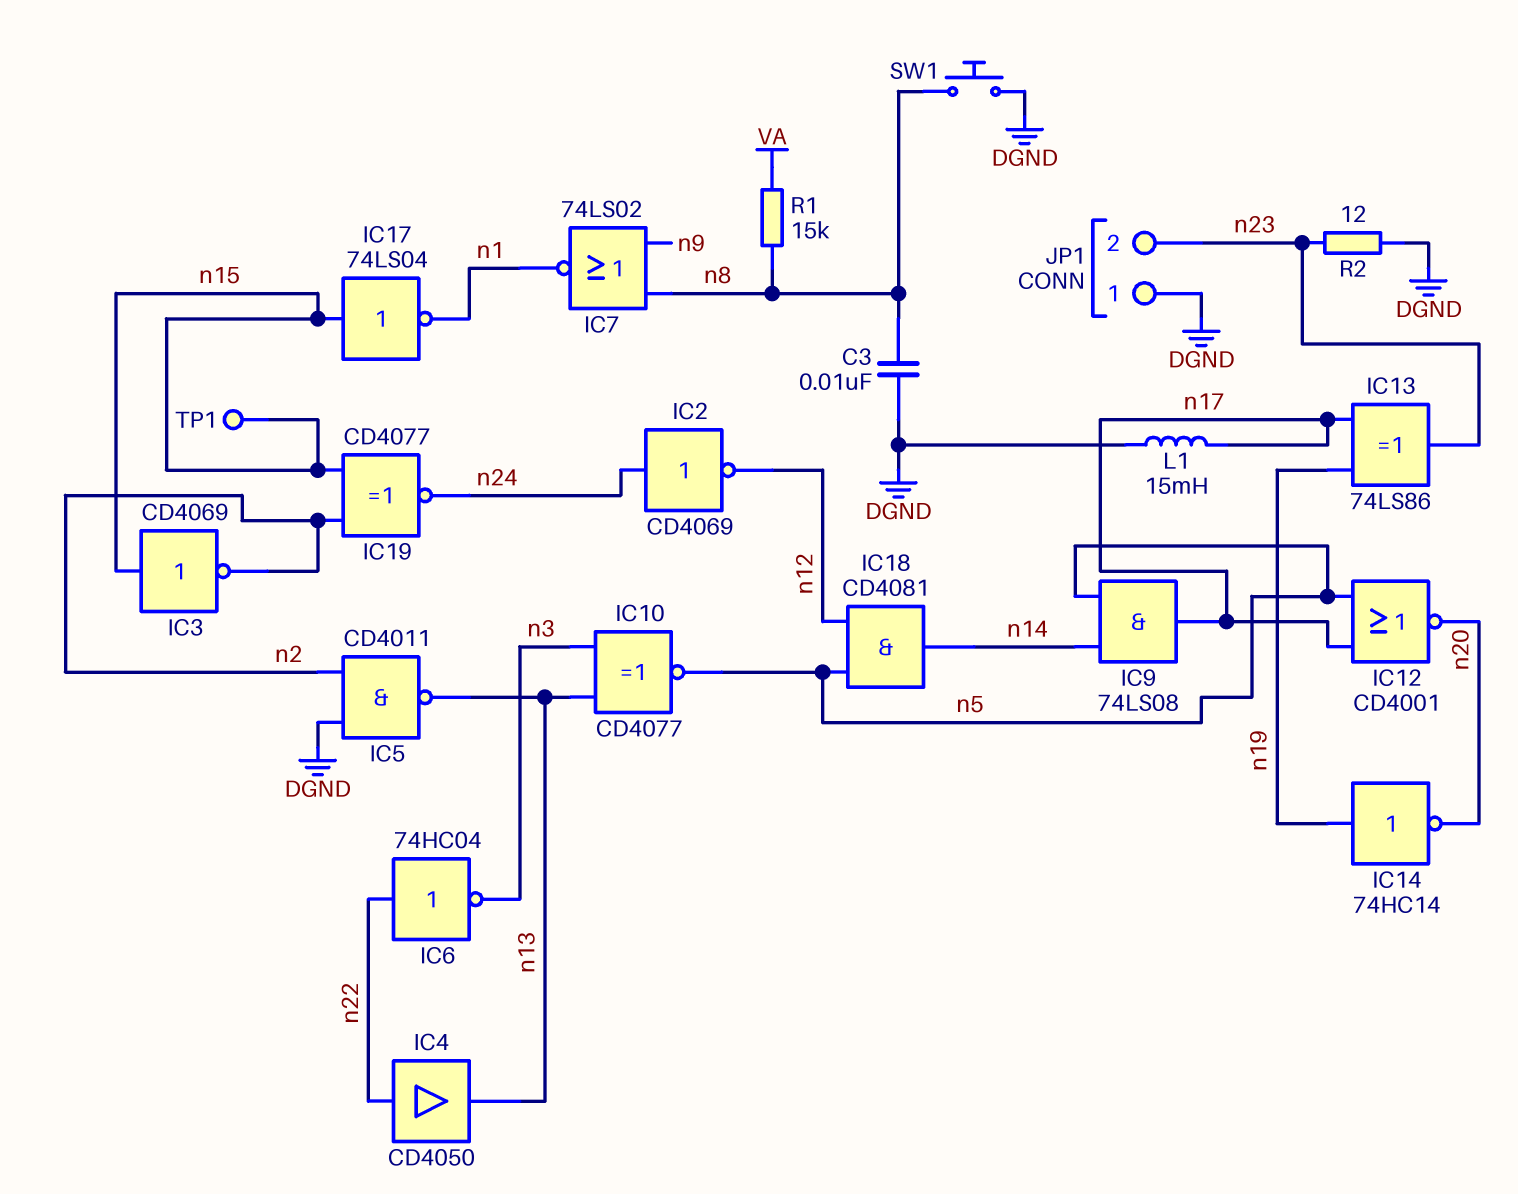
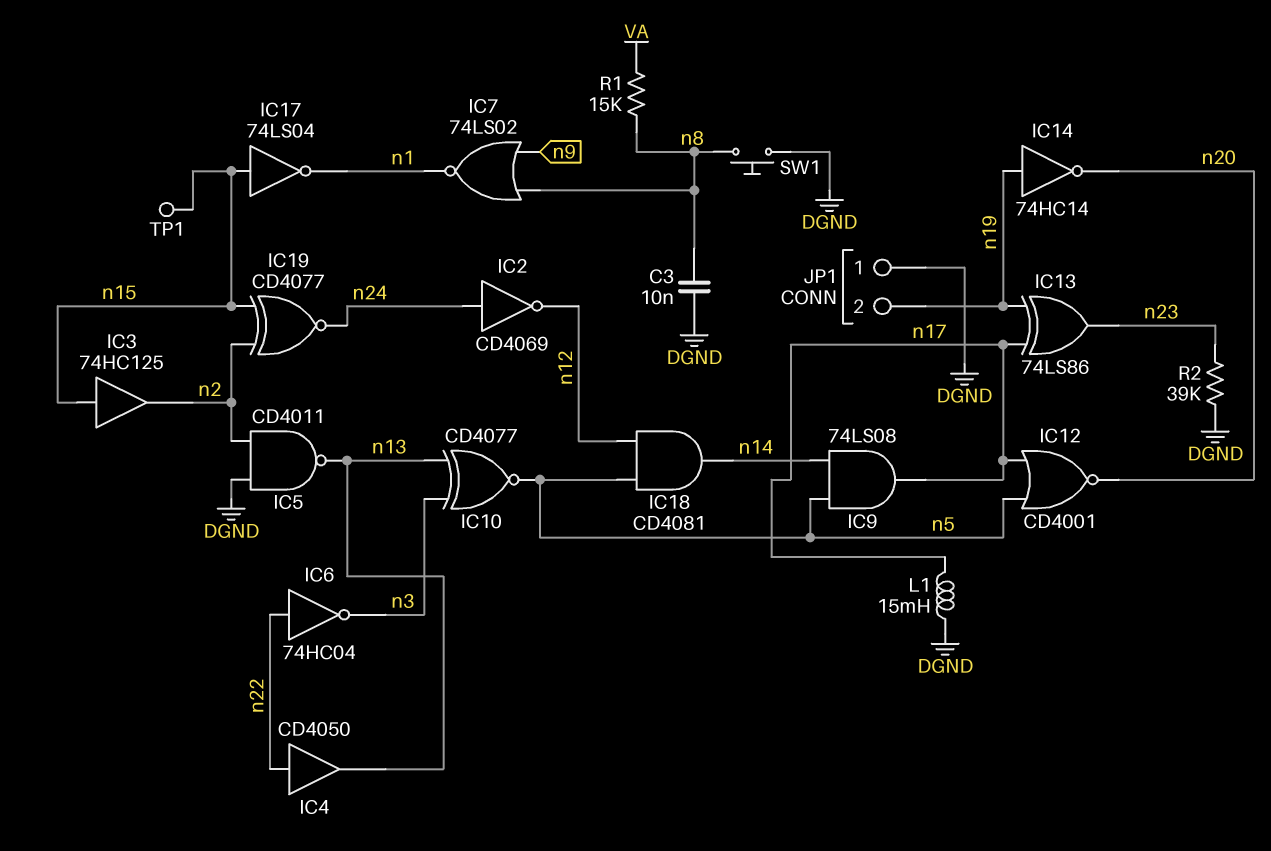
IC3: NOT CD4069 (in n15, out n2) -> buffer 74HC125 (in n15, out n2)
JP1 pin 2: n23 -> n19
R2: 12 (DGND, n23) -> 39k (DGND, n23)

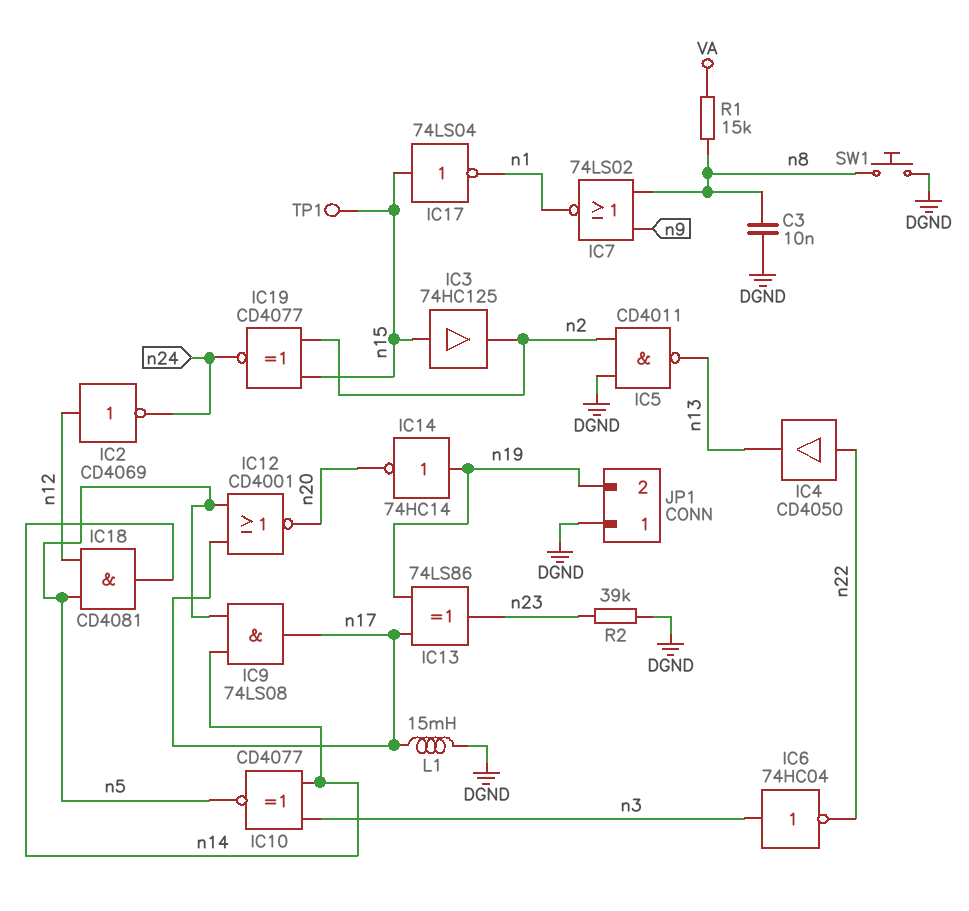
IC2: NOT CD4069 (in n24, out n12) -> NOT CD4069 (in n12, out n24)
IC6: NOT 74HC04 (in n22, out n3) -> NOT 74HC04 (in n3, out n22)
IC10: XNOR CD4077 (in n3, in n13, out n5) -> XNOR CD4077 (in n3, in n14, out n5)

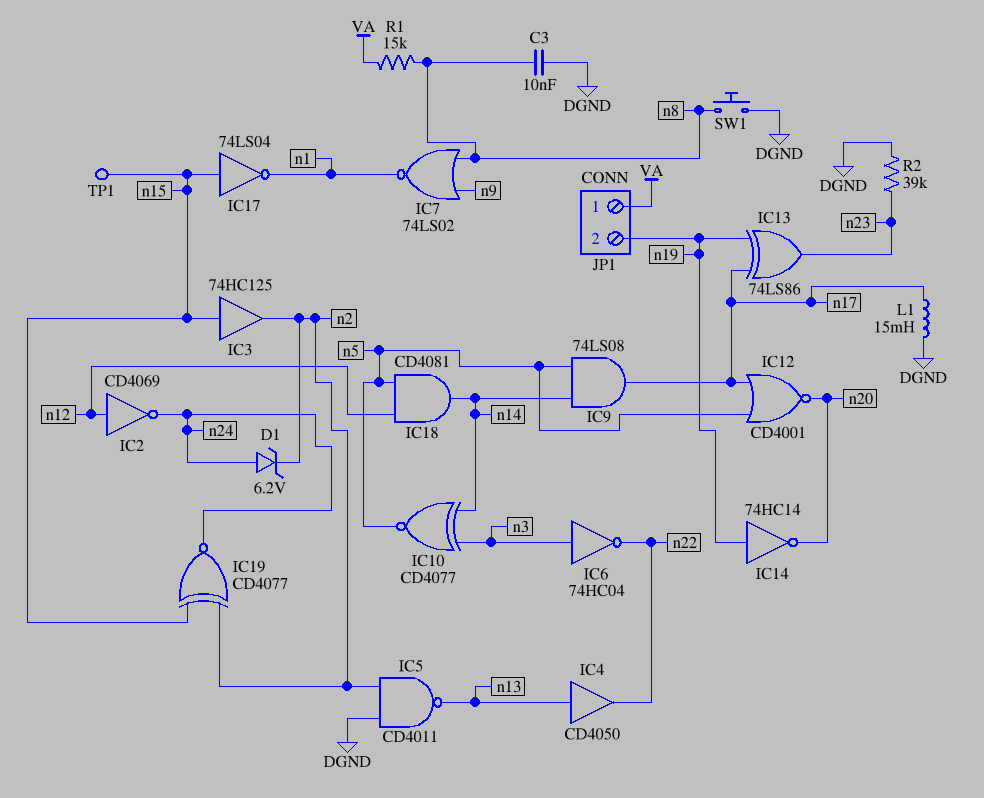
D1: none -> zener 6.2V (A n24, K n2)
IC4: buffer CD4050 (in n22, out n13) -> buffer CD4050 (in n13, out n22)
JP1 pin 1: DGND -> VA

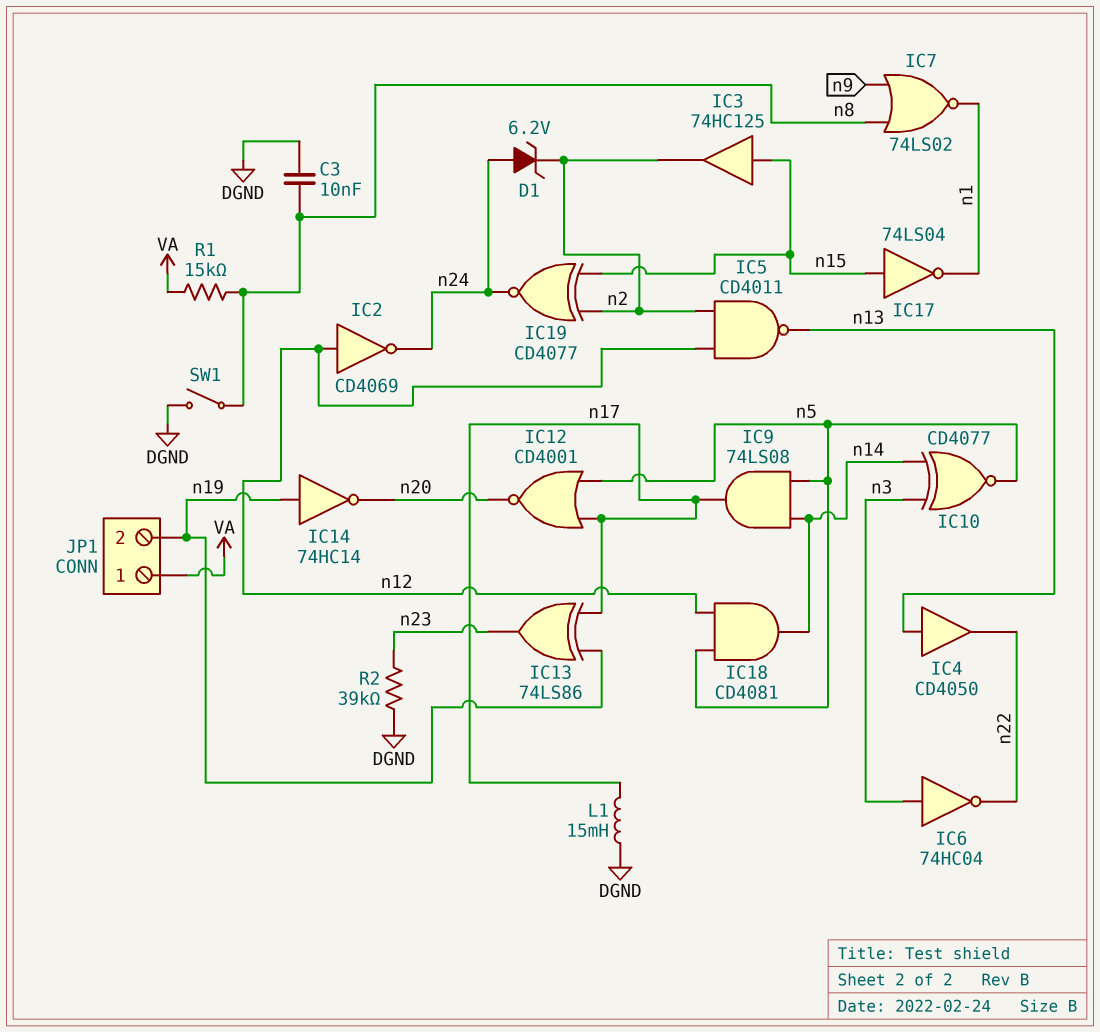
IC5: NAND CD4011 (in DGND, in n2, out n13) -> NAND CD4011 (in n2, in n12, out n13)
SW1: button (DGND, n8) -> switch (DGND, n8)
TP1: test point (n15) -> none

